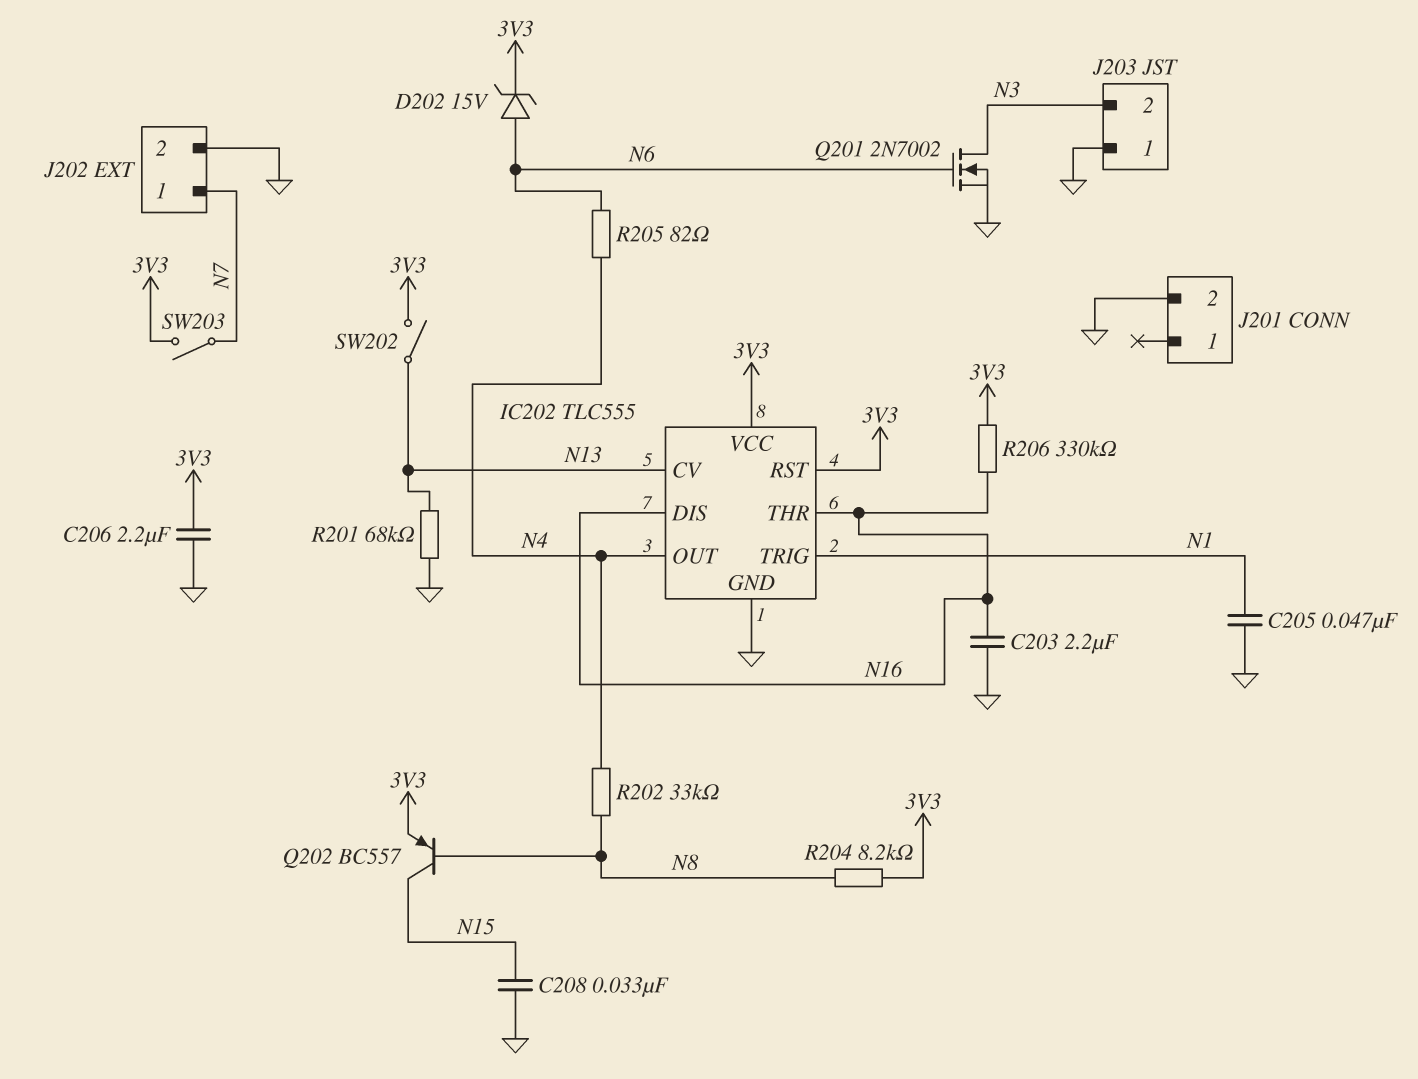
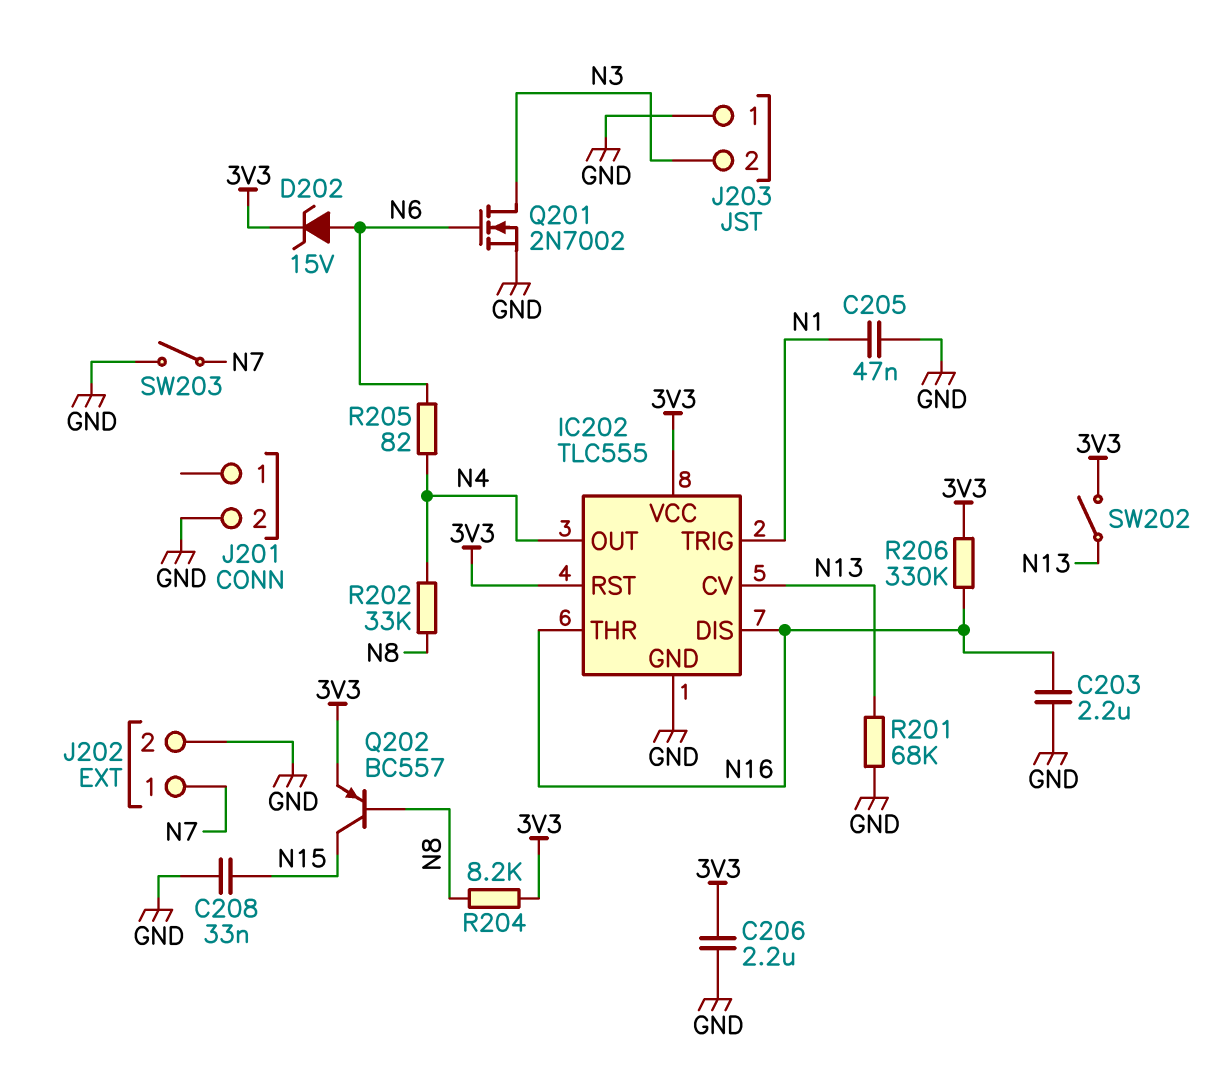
SW203: switch (3V3, N7) -> switch (GND, N7)

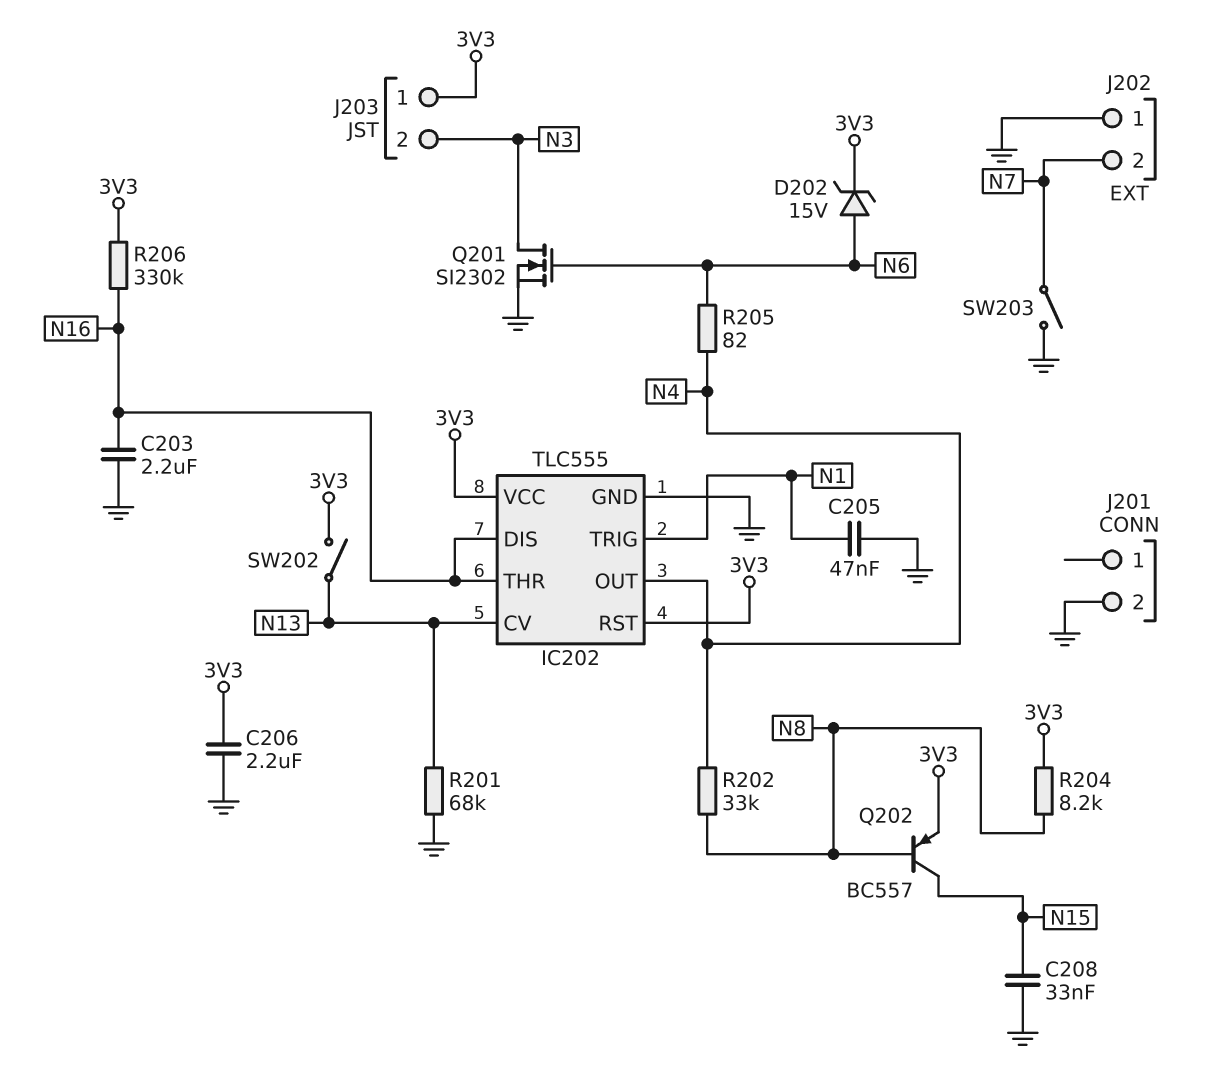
J202 pin 1: N7 -> GND
J202 pin 2: GND -> N7
J203 pin 1: GND -> 3V3
Q201: NMOS 2N7002 (G N6, D N3, S GND) -> NMOS SI2302 (G N6, D N3, S GND)

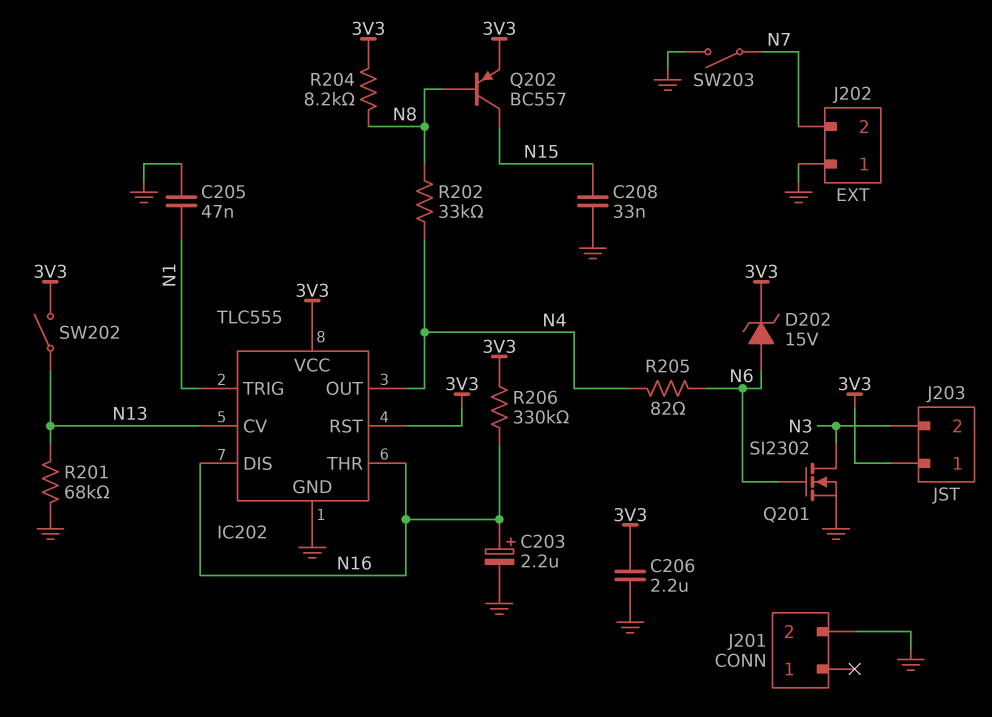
C203: 2.2uF (GND, N16) -> 2.2uF (plus N16, minus GND)

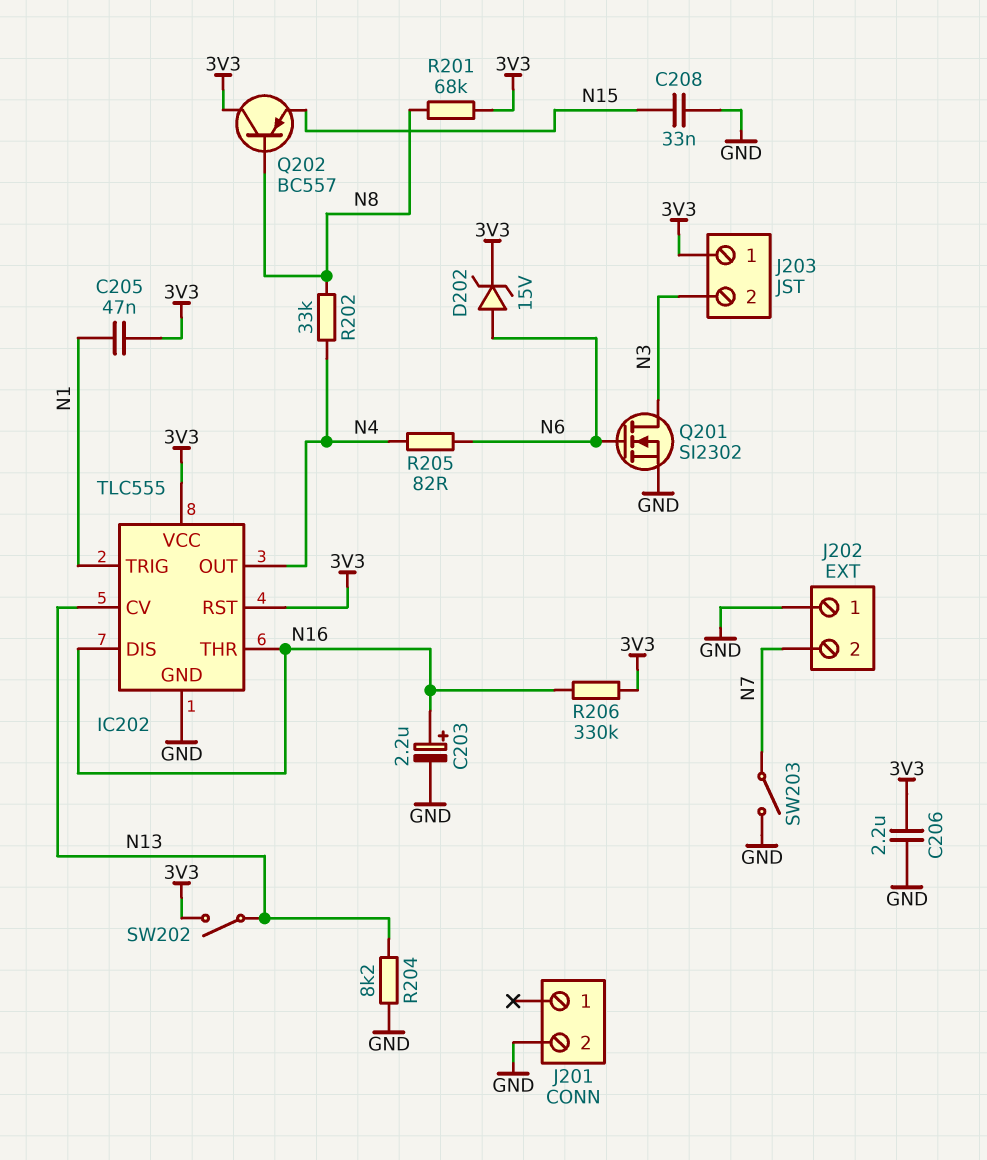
C205: 47nF (GND, N1) -> 47nF (3V3, N1)
Q202: PNP BC557 (B N8, C N15, E 3V3) -> PNP BC557 (B N8, C 3V3, E N15)
R201: 68k (GND, N13) -> 68k (3V3, N8)
R204: 8.2k (3V3, N8) -> 8.2k (GND, N13)

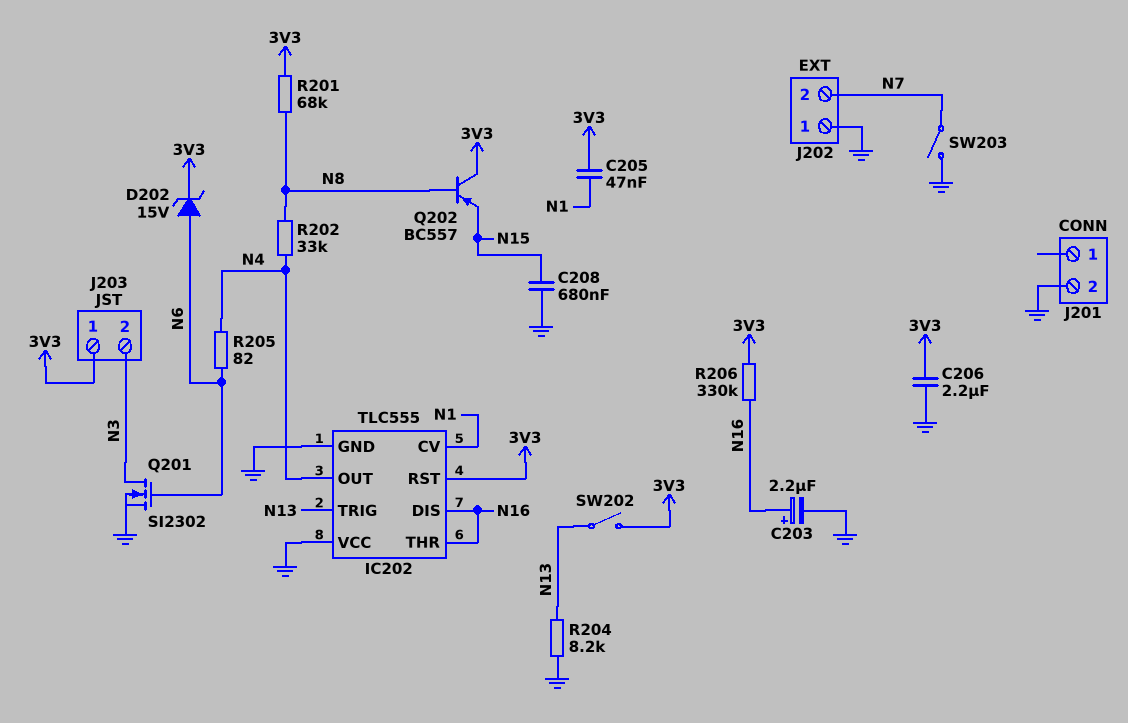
C208: 33nF (GND, N15) -> 680nF (GND, N15)
IC202 pin CV: N13 -> N1
IC202 pin TRIG: N1 -> N13
IC202 pin VCC: 3V3 -> GND

